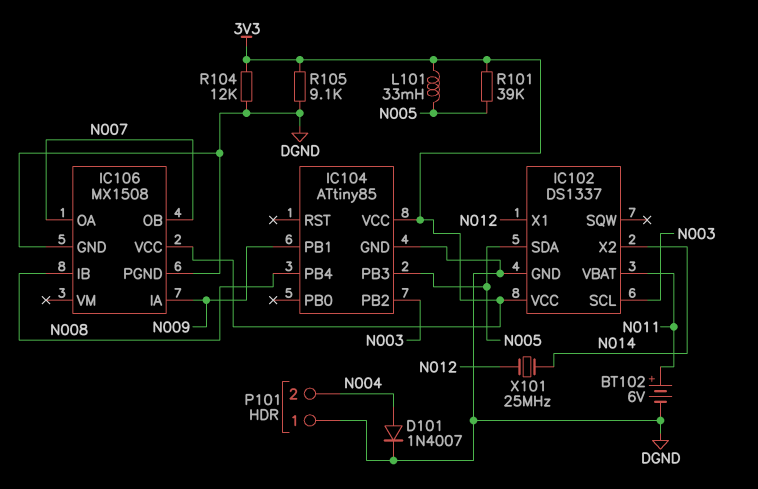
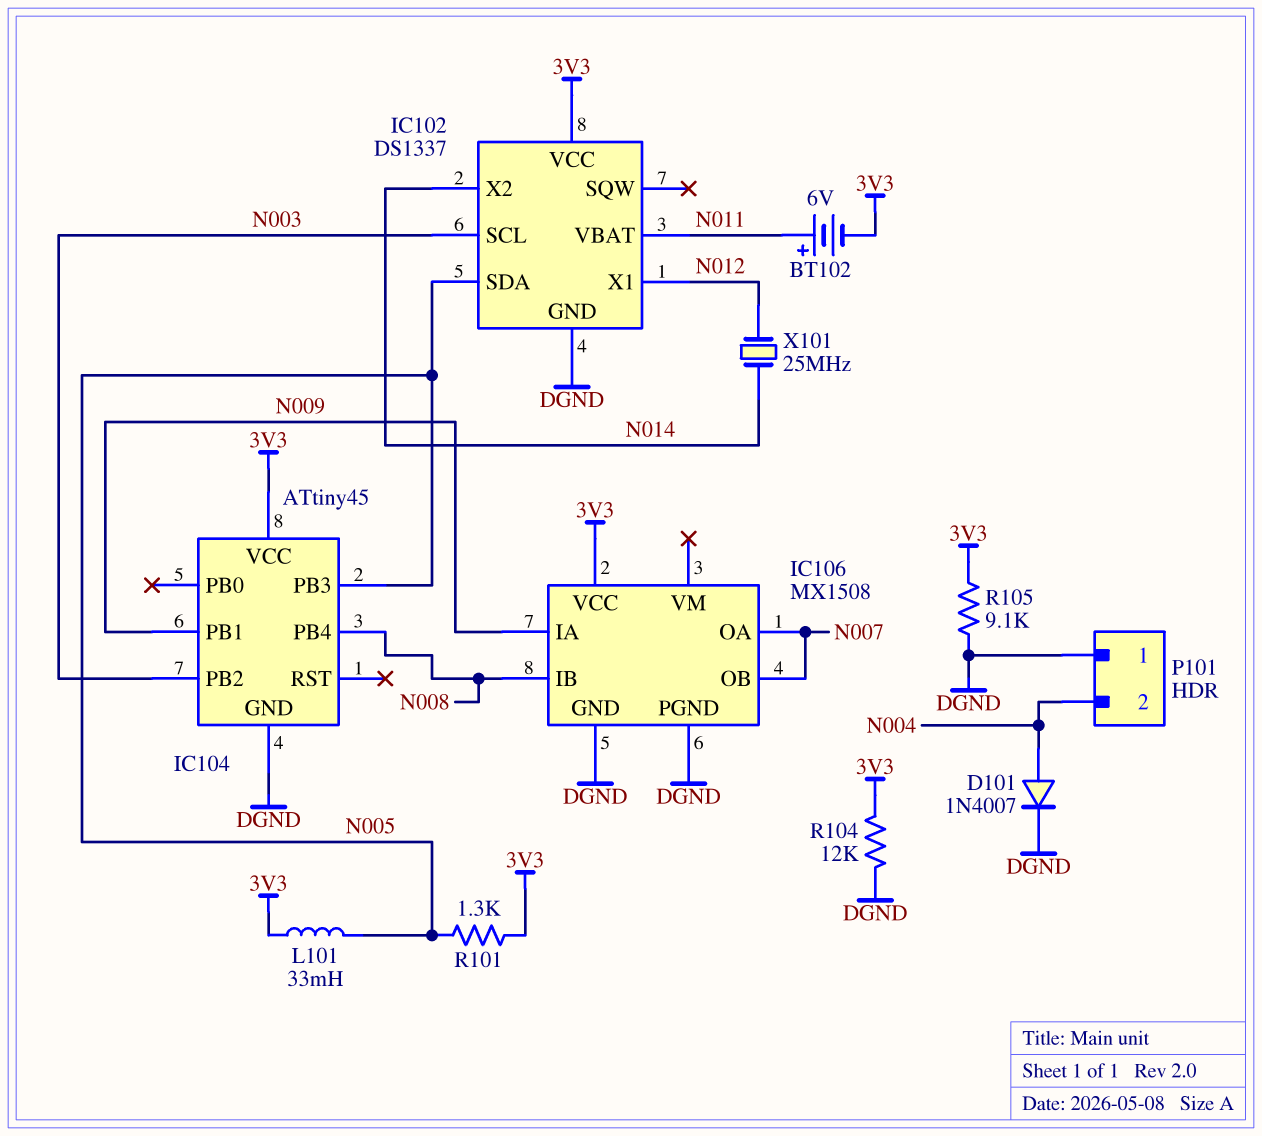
BT102: 6V (plus N011, minus DGND) -> 6V (plus N011, minus 3V3)
IC104: ATtiny85 -> ATtiny45
R101: 39k (3V3, N005) -> 1.3k (3V3, N005)

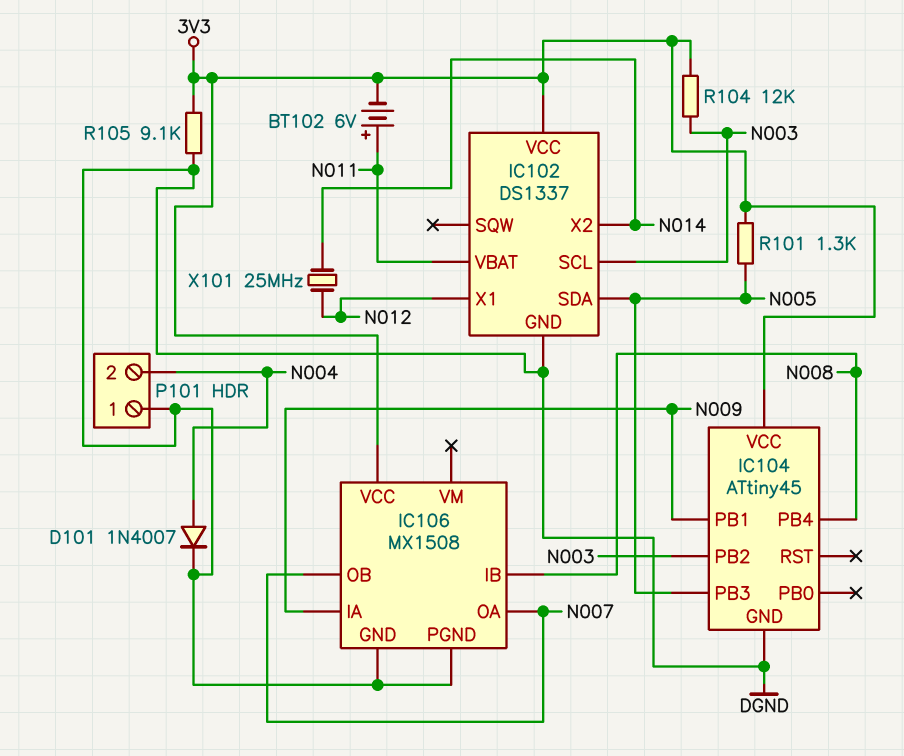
L101: 33mH (3V3, N005) -> none
R104: 12k (3V3, DGND) -> 12k (3V3, N003)

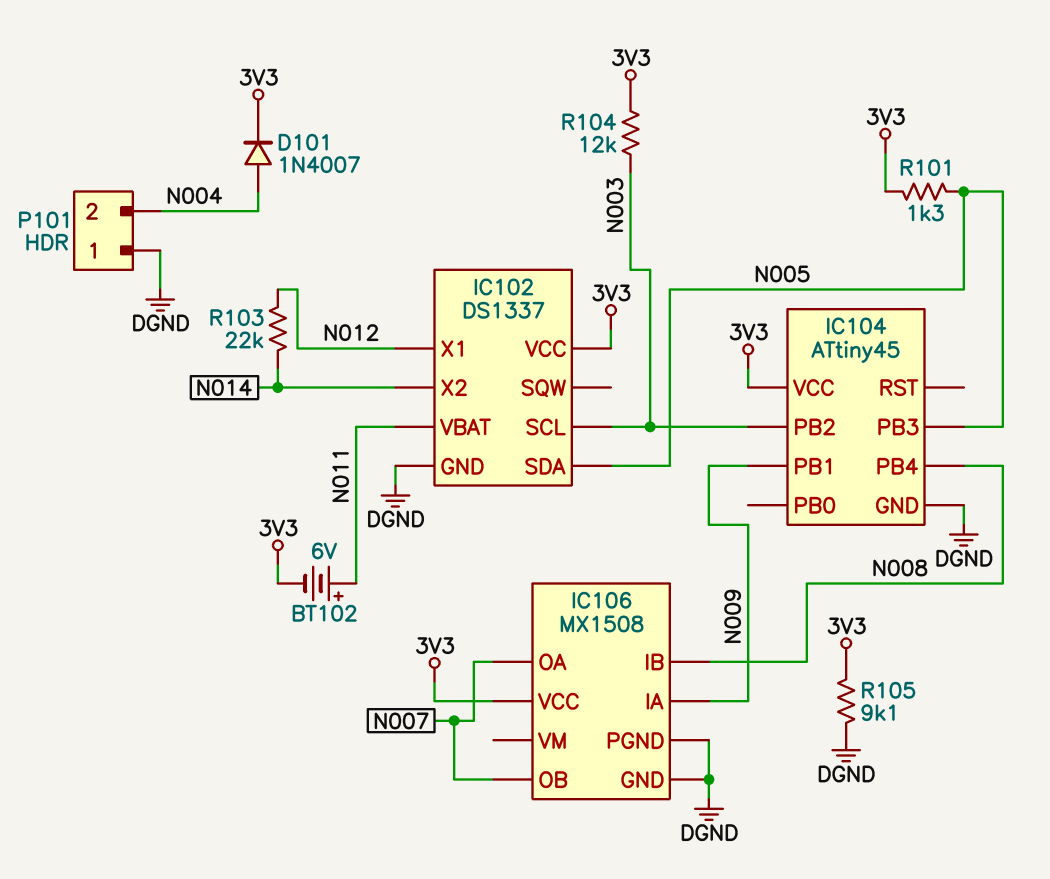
D101: diode 1N4007 (A N004, K DGND) -> diode 1N4007 (A N004, K 3V3)
R103: none -> 22k (N012, N014)
X101: 25MHz (N012, N014) -> none

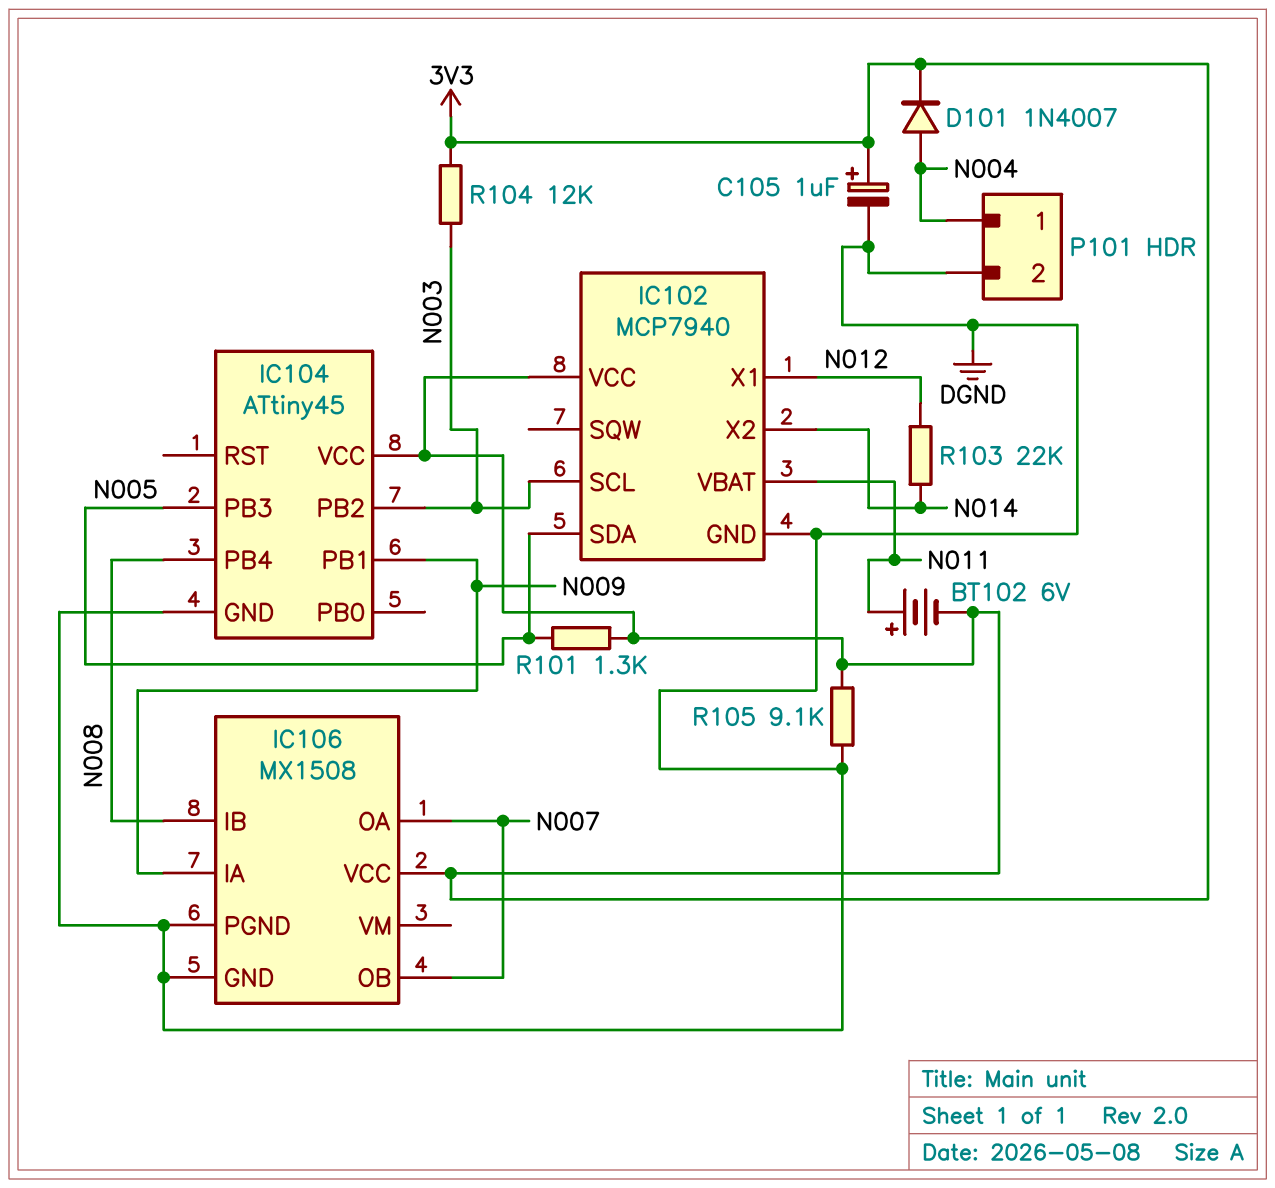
C105: none -> 1uF (plus 3V3, minus DGND)
IC102: DS1337 -> MCP7940
P101 pin 1: DGND -> N004
P101 pin 2: N004 -> DGND

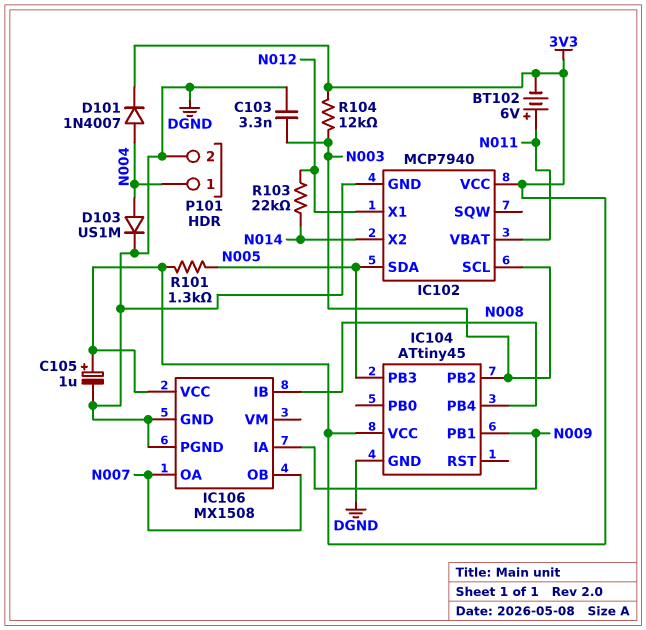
C103: none -> 3.3nF (DGND, N003)
D103: none -> diode US1M (A N004, K DGND)
R105: 9.1k (3V3, DGND) -> none

